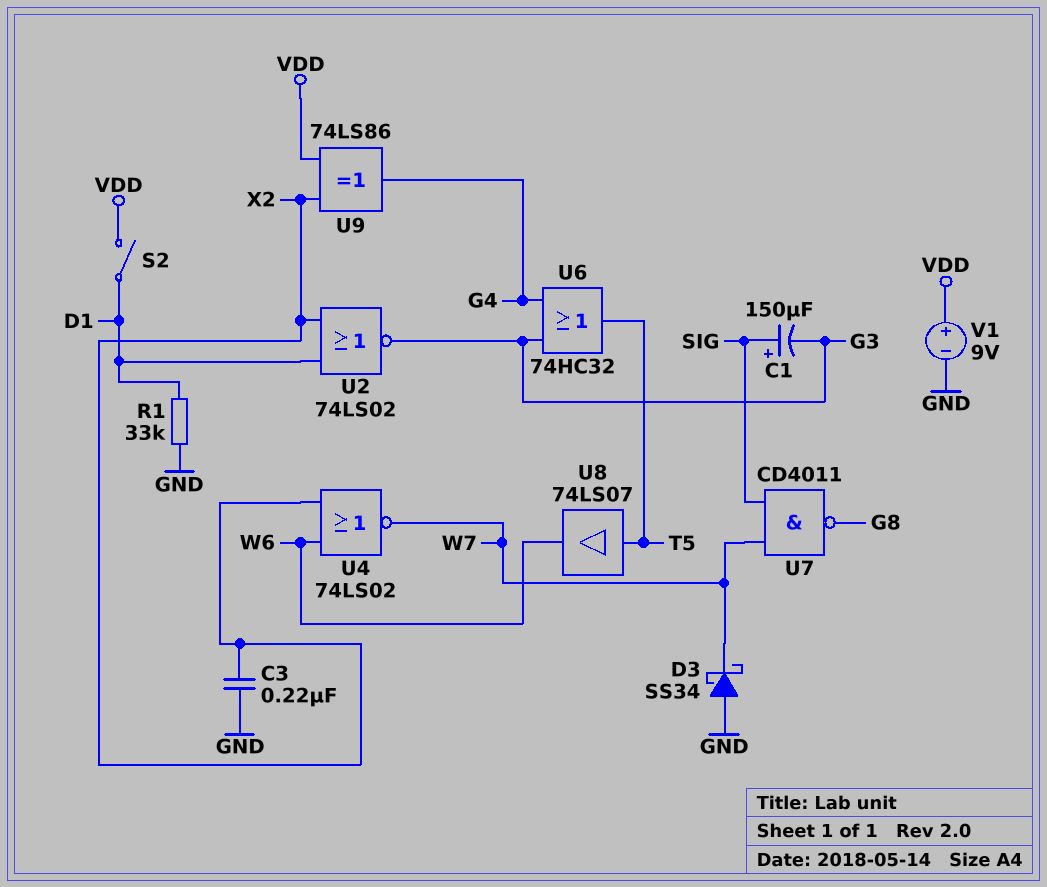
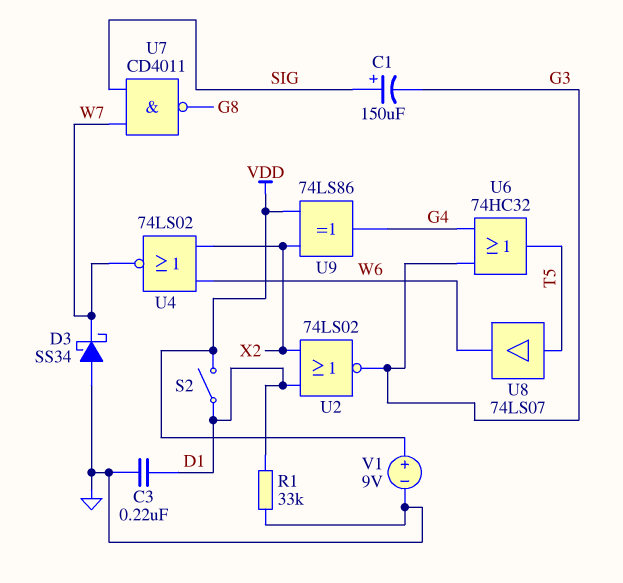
C3: 220nF (GND, X2) -> 220nF (D1, GND)

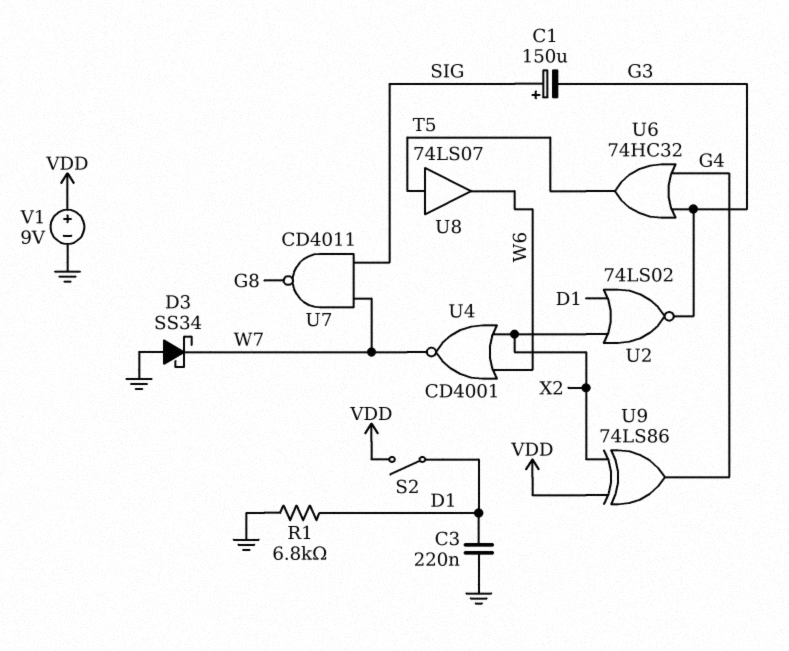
R1: 33k (D1, GND) -> 6.8k (D1, GND)
U4: NOR 74LS02 (in W6, in X2, out W7) -> NOR CD4001 (in W6, in X2, out W7)

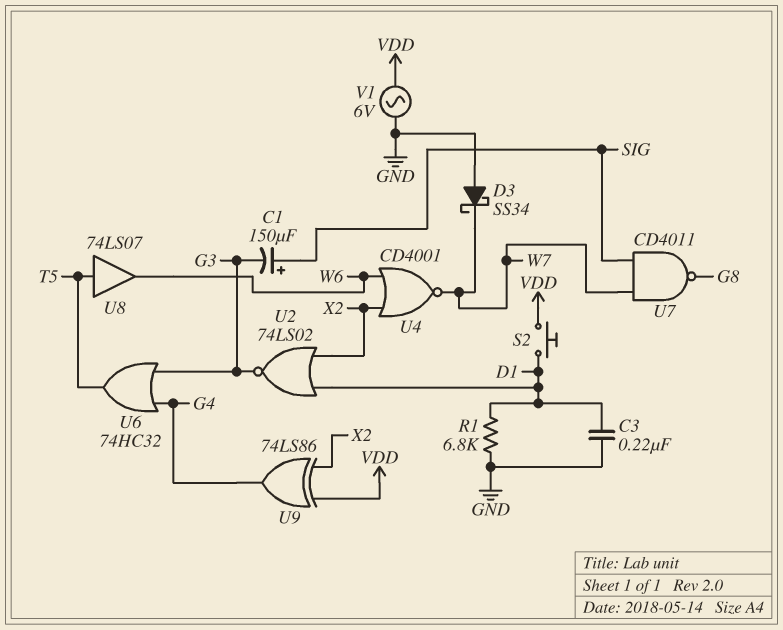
S2: switch (D1, VDD) -> button (D1, VDD)
V1: 9V (plus VDD, minus GND) -> AC 6V (GND, VDD)

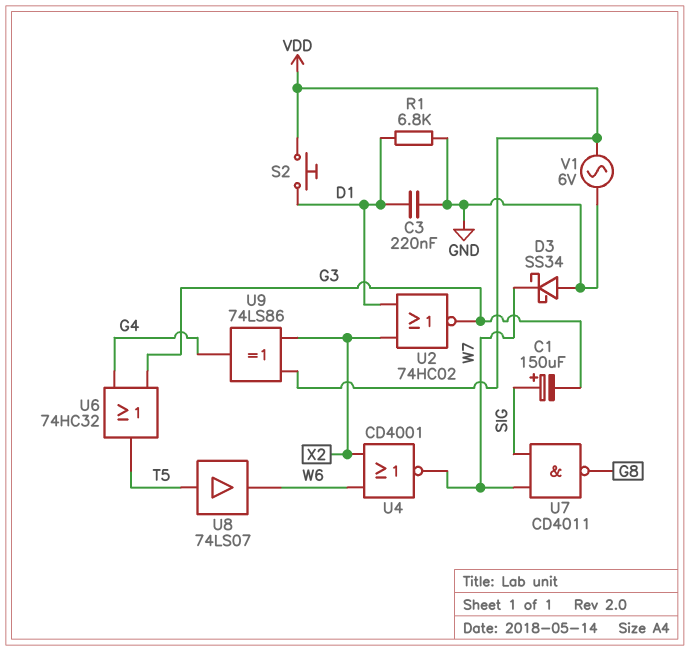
U2: NOR 74LS02 (in D1, in X2, out G3) -> NOR 74HC02 (in D1, in X2, out G3)

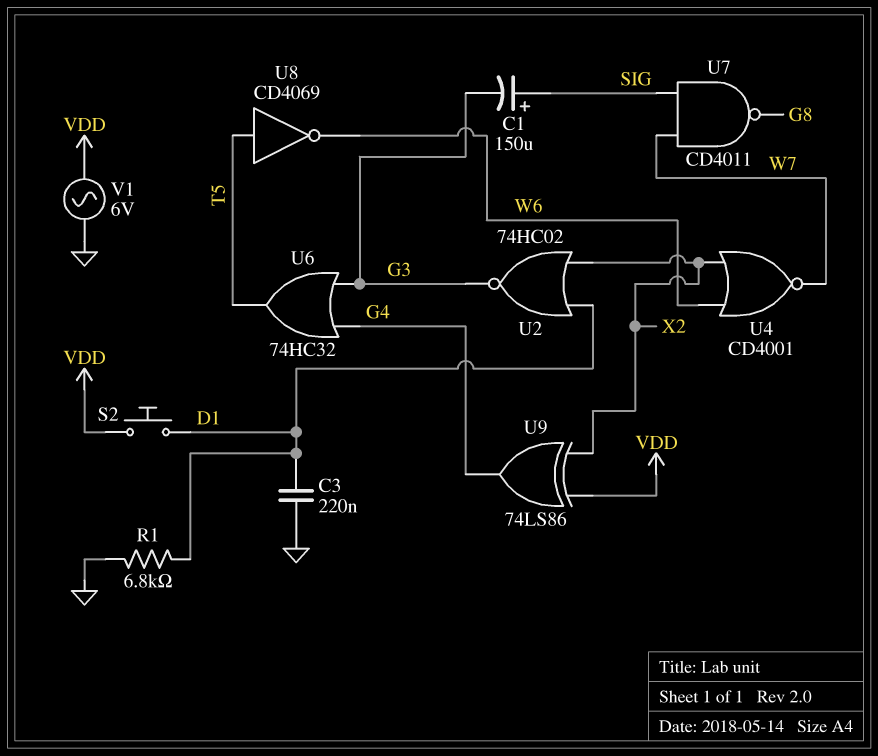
D3: schottky SS34 (A GND, K W7) -> none
U8: buffer 74LS07 (in T5, out W6) -> NOT CD4069 (in T5, out W6)

